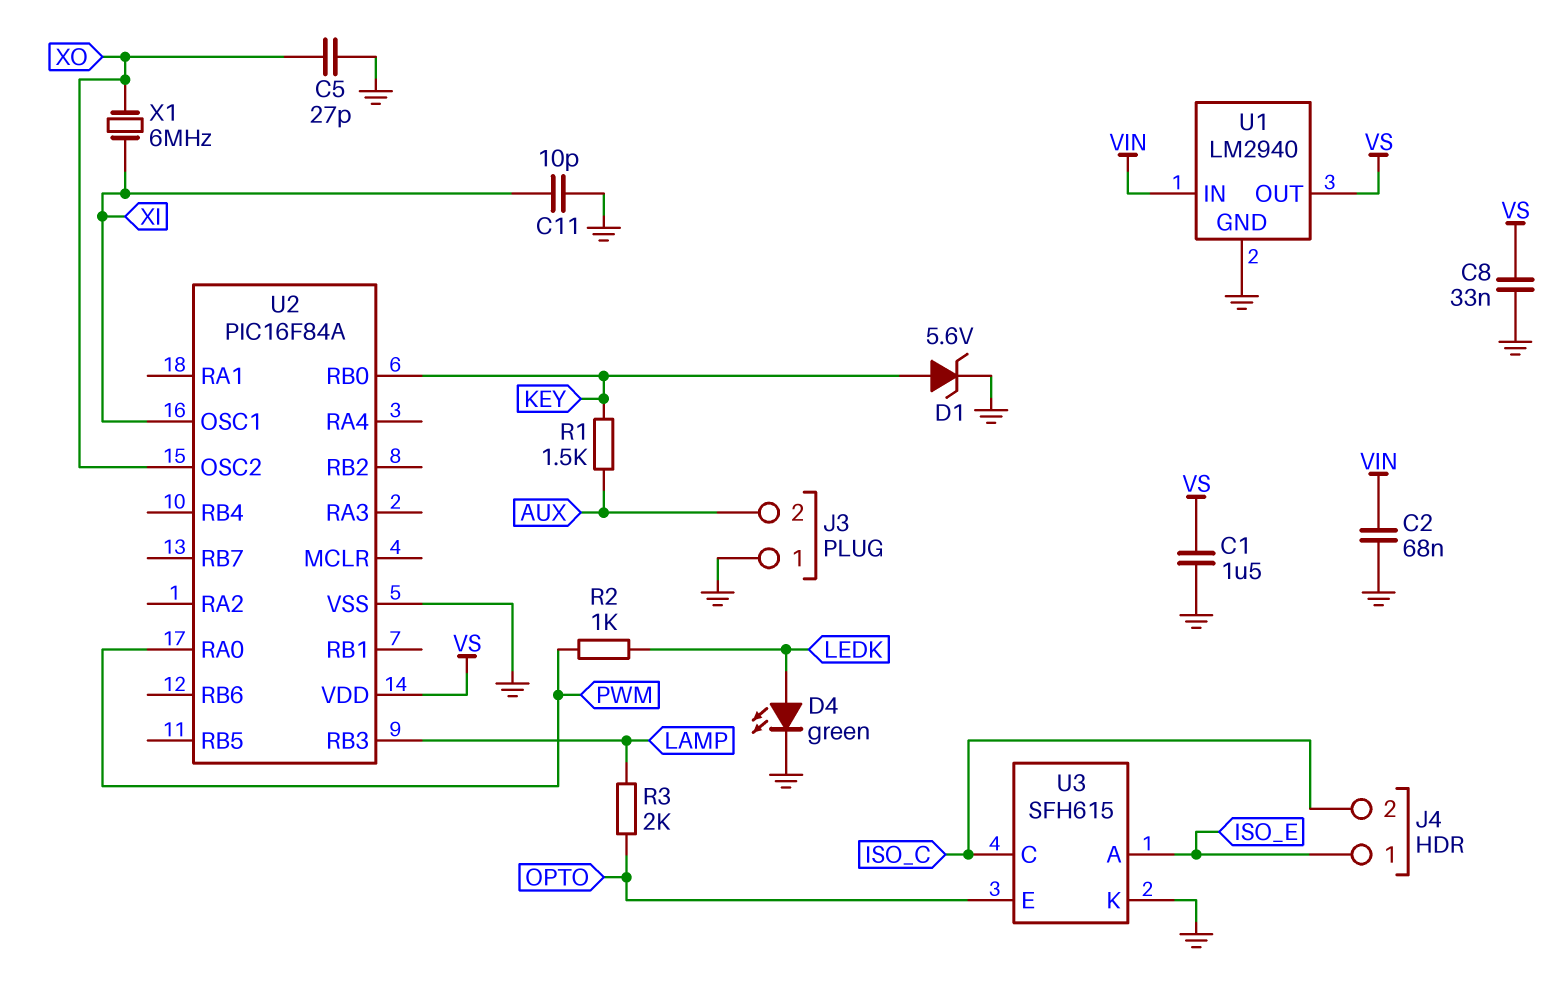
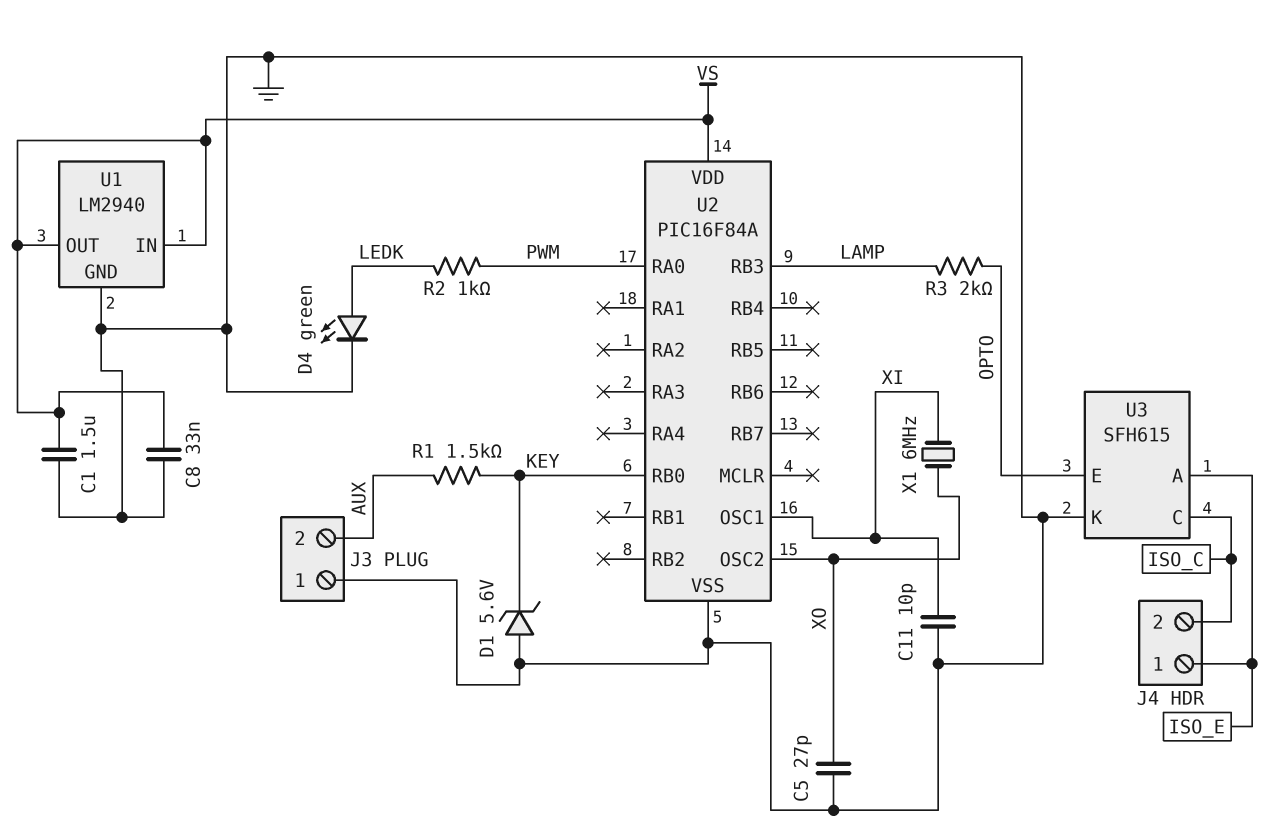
C2: 68nF (GND, VIN) -> none
D1: zener 5.6V (A KEY, K GND) -> zener 5.6V (A GND, K KEY)
U1 pin IN: VIN -> VS

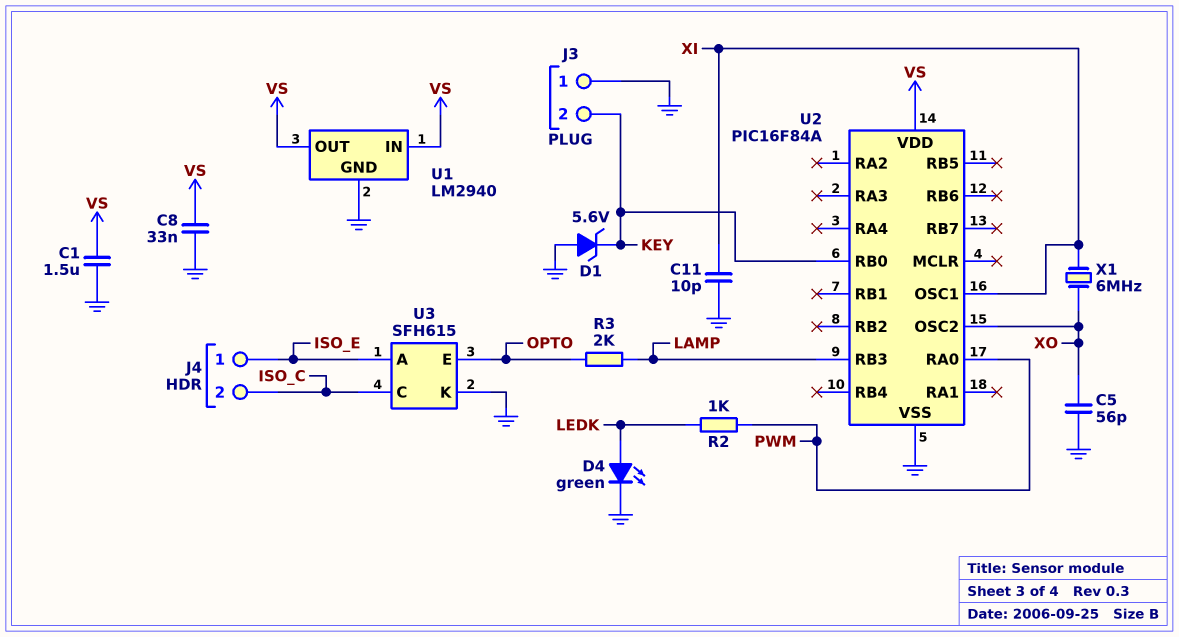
C5: 27pF (GND, XO) -> 56pF (GND, XO)
J3 pin 2: AUX -> KEY
R1: 1.5k (AUX, KEY) -> none

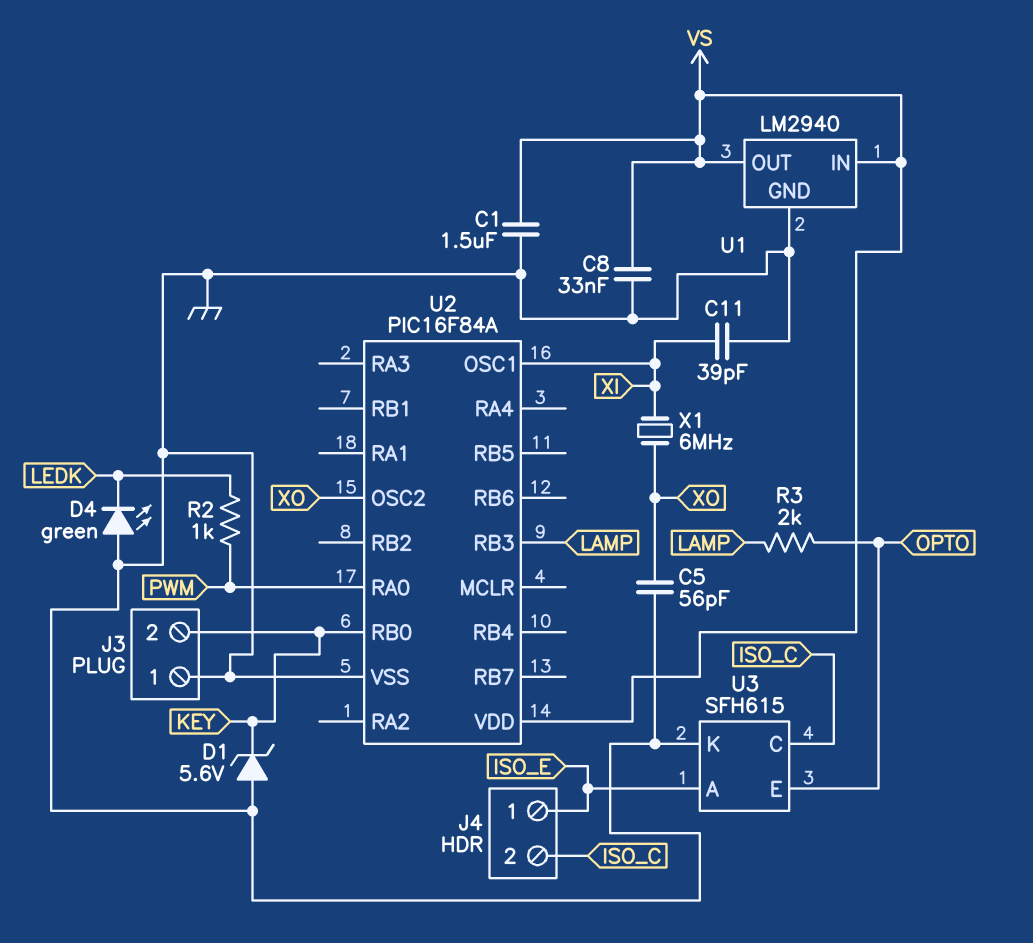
C11: 10pF (GND, XI) -> 39pF (GND, XI)
D4: LED green (A LEDK, K GND) -> LED green (A GND, K LEDK)

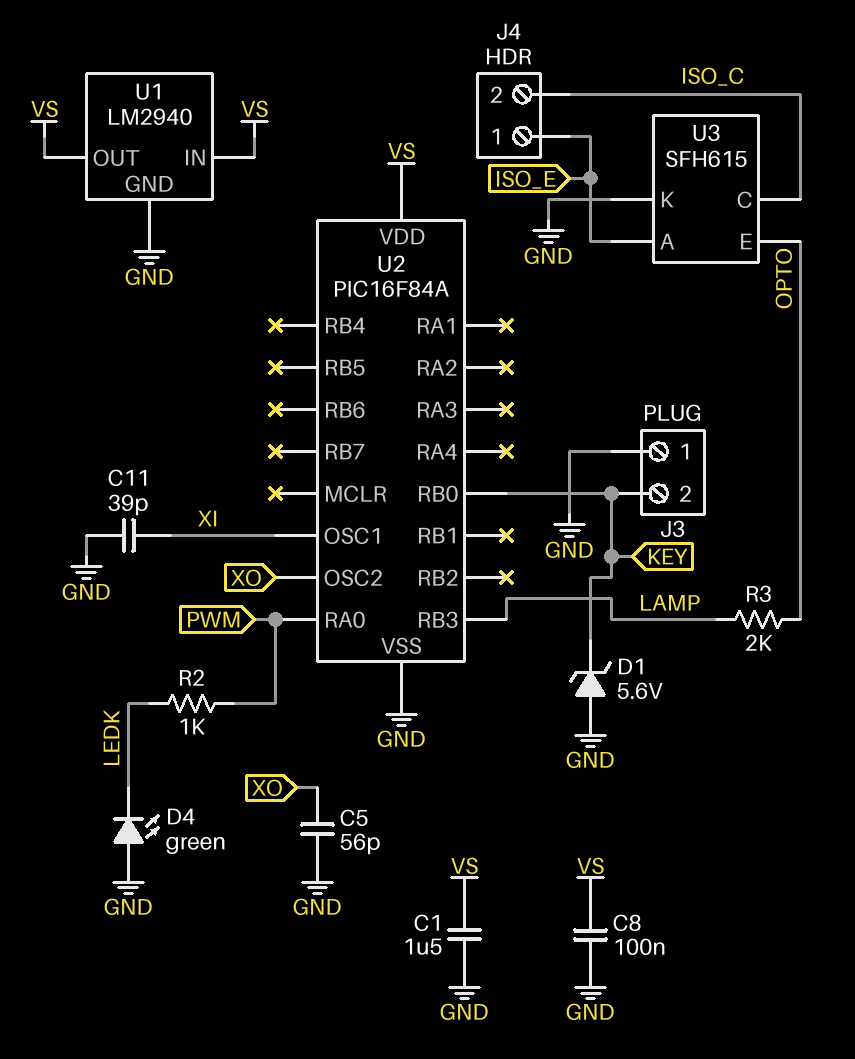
C8: 33nF (GND, VS) -> 100nF (GND, VS)
X1: 6MHz (XI, XO) -> none

